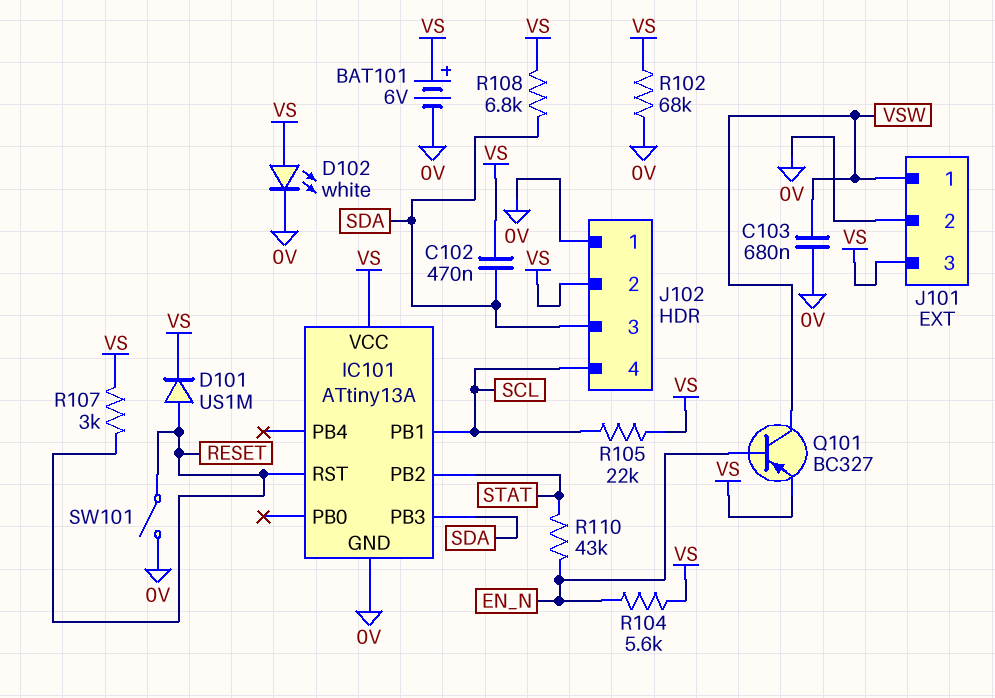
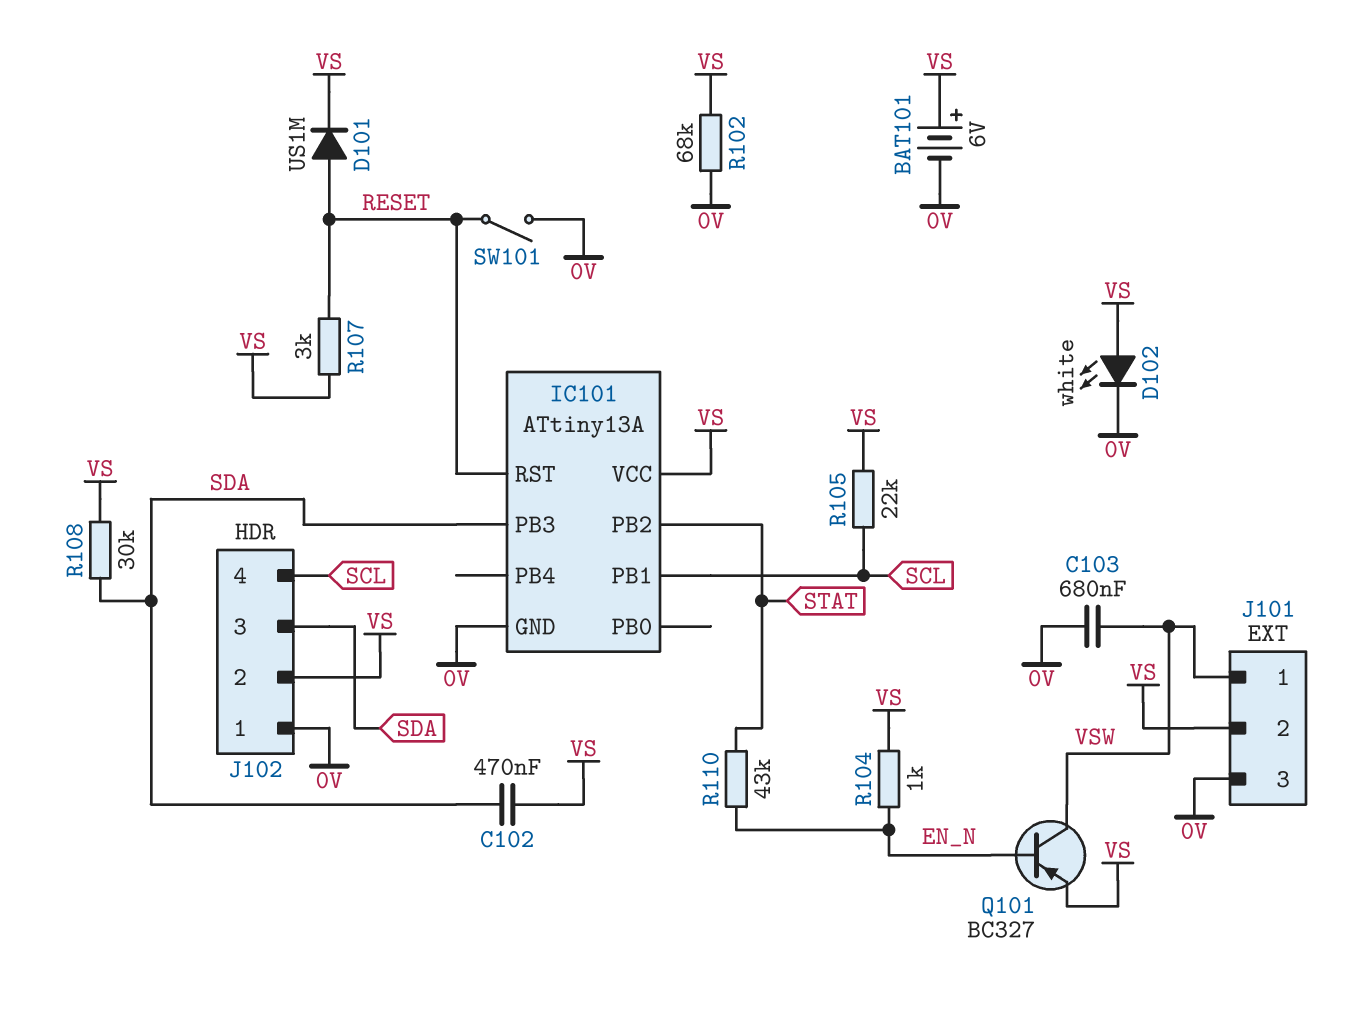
J101 pin 2: 0V -> VS
J101 pin 3: VS -> 0V
R104: 5.6k (EN_N, VS) -> 1k (EN_N, VS)
R108: 6.8k (SDA, VS) -> 30k (SDA, VS)

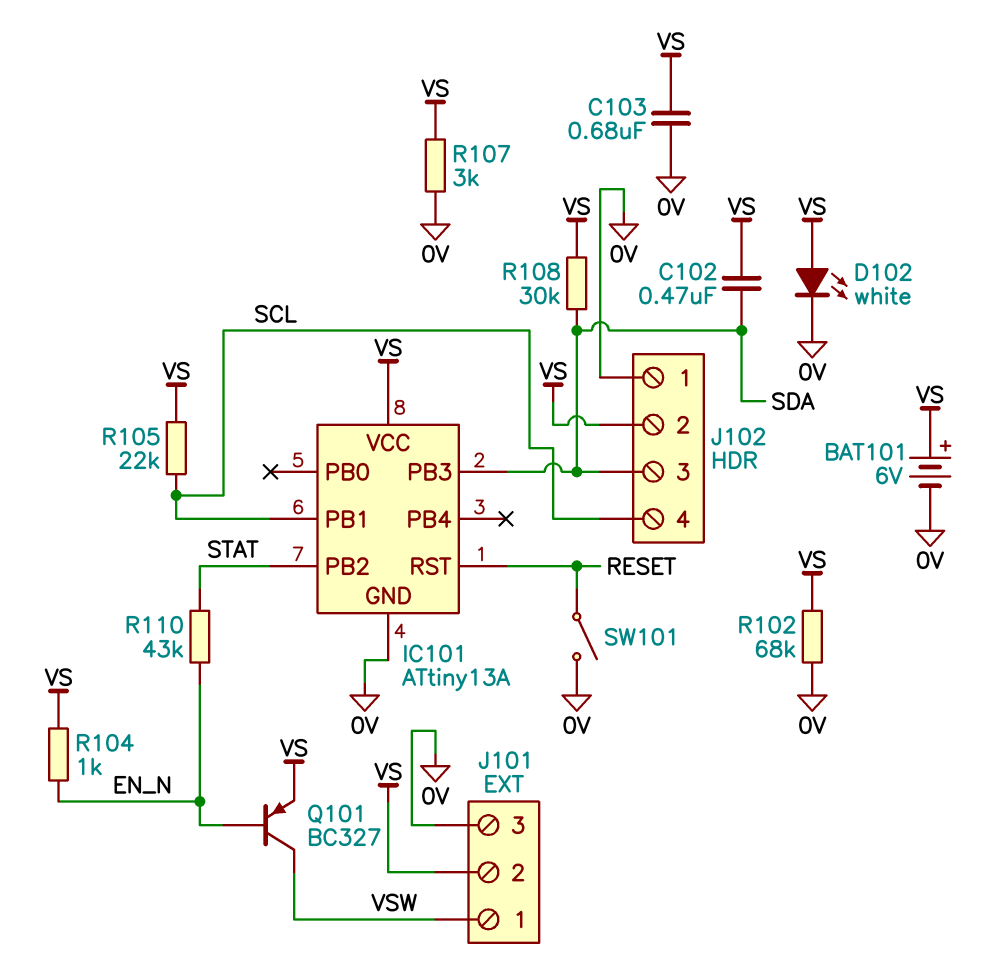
C103: 680nF (0V, VSW) -> 680nF (0V, VS)
D101: diode US1M (A RESET, K VS) -> none
R107: 3k (RESET, VS) -> 3k (0V, VS)

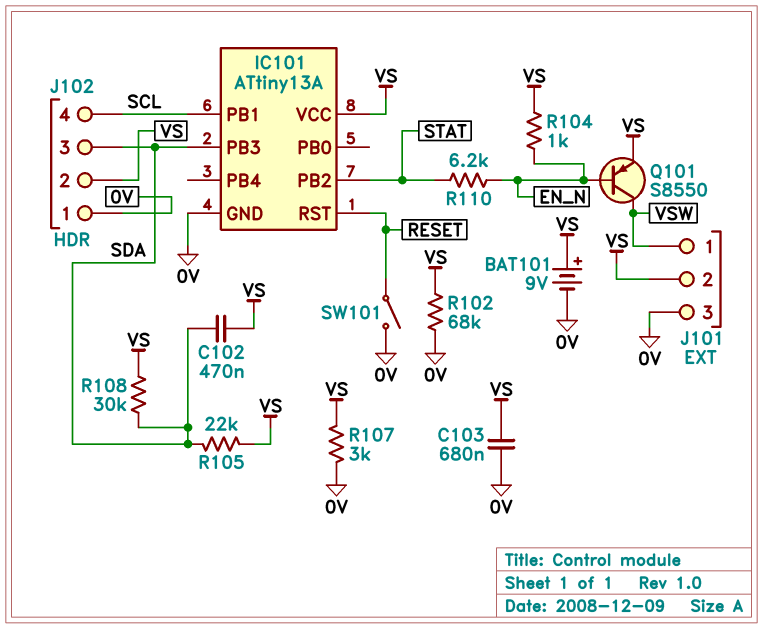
BAT101: 6V (plus VS, minus 0V) -> 9V (plus VS, minus 0V)
D102: LED white (A VS, K 0V) -> none
Q101: PNP BC327 (B EN_N, C VSW, E VS) -> PNP S8550 (B EN_N, C VSW, E VS)
R105: 22k (SCL, VS) -> 22k (SDA, VS)
R110: 43k (EN_N, STAT) -> 6.2k (EN_N, STAT)

